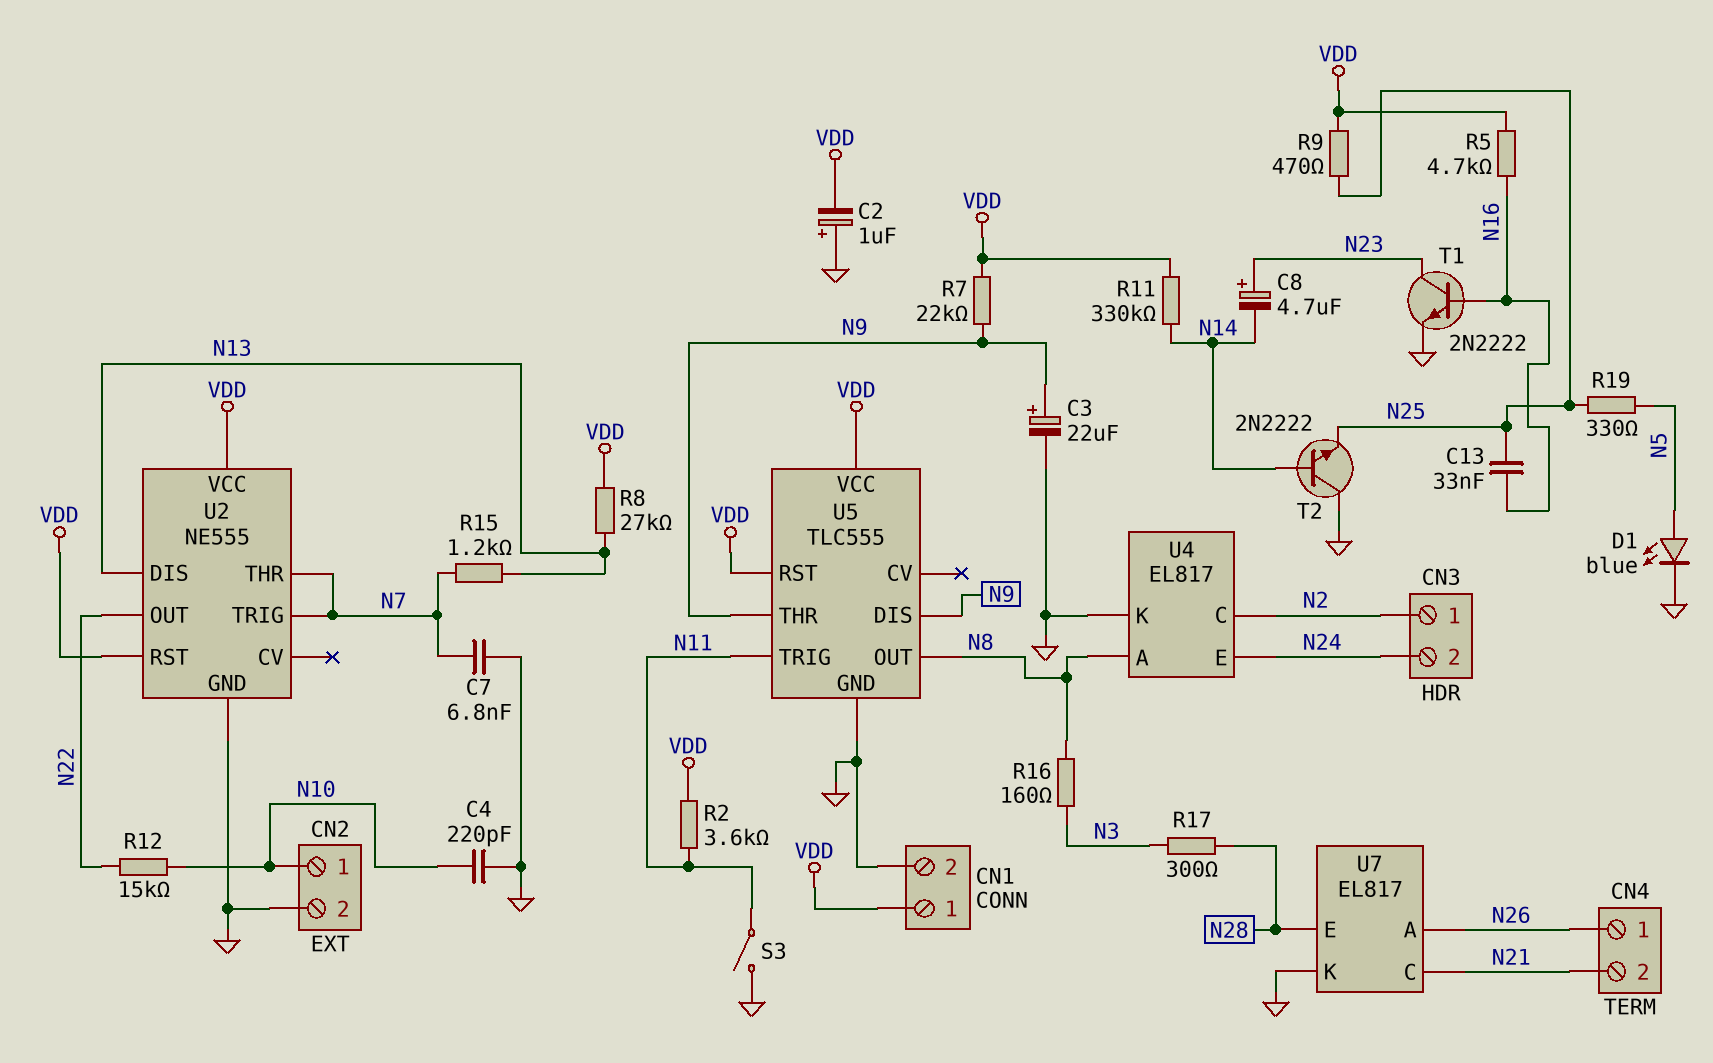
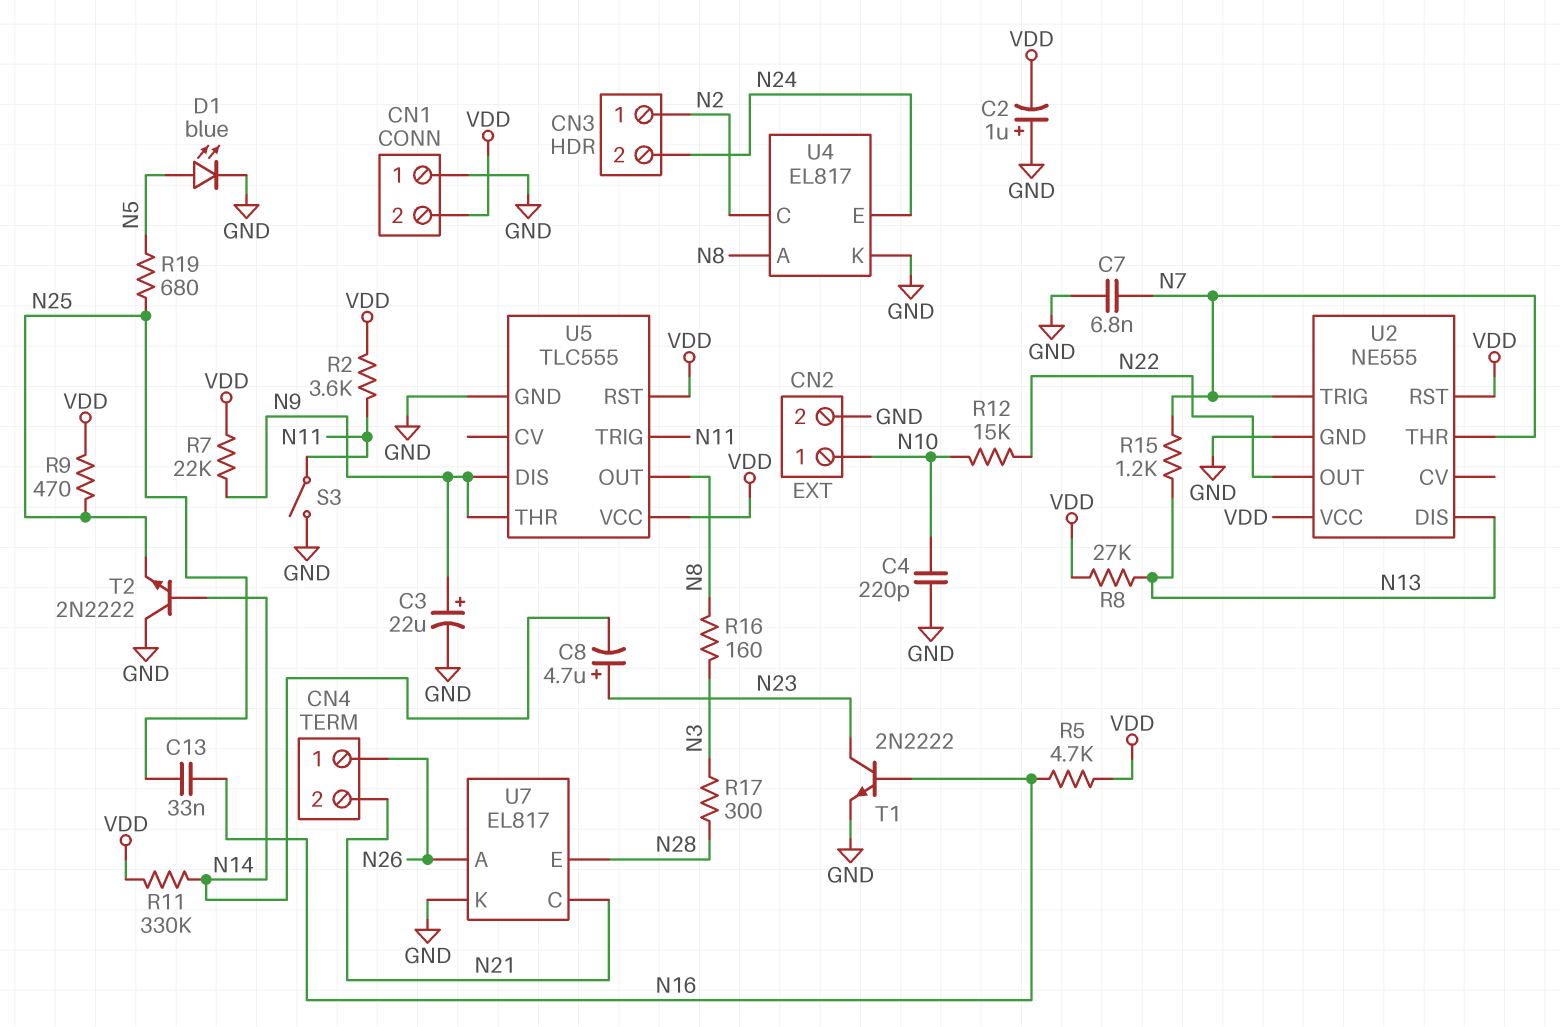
CN1 pin 1: VDD -> GND
CN1 pin 2: GND -> VDD
R19: 330 (N5, N25) -> 680 (N5, N25)

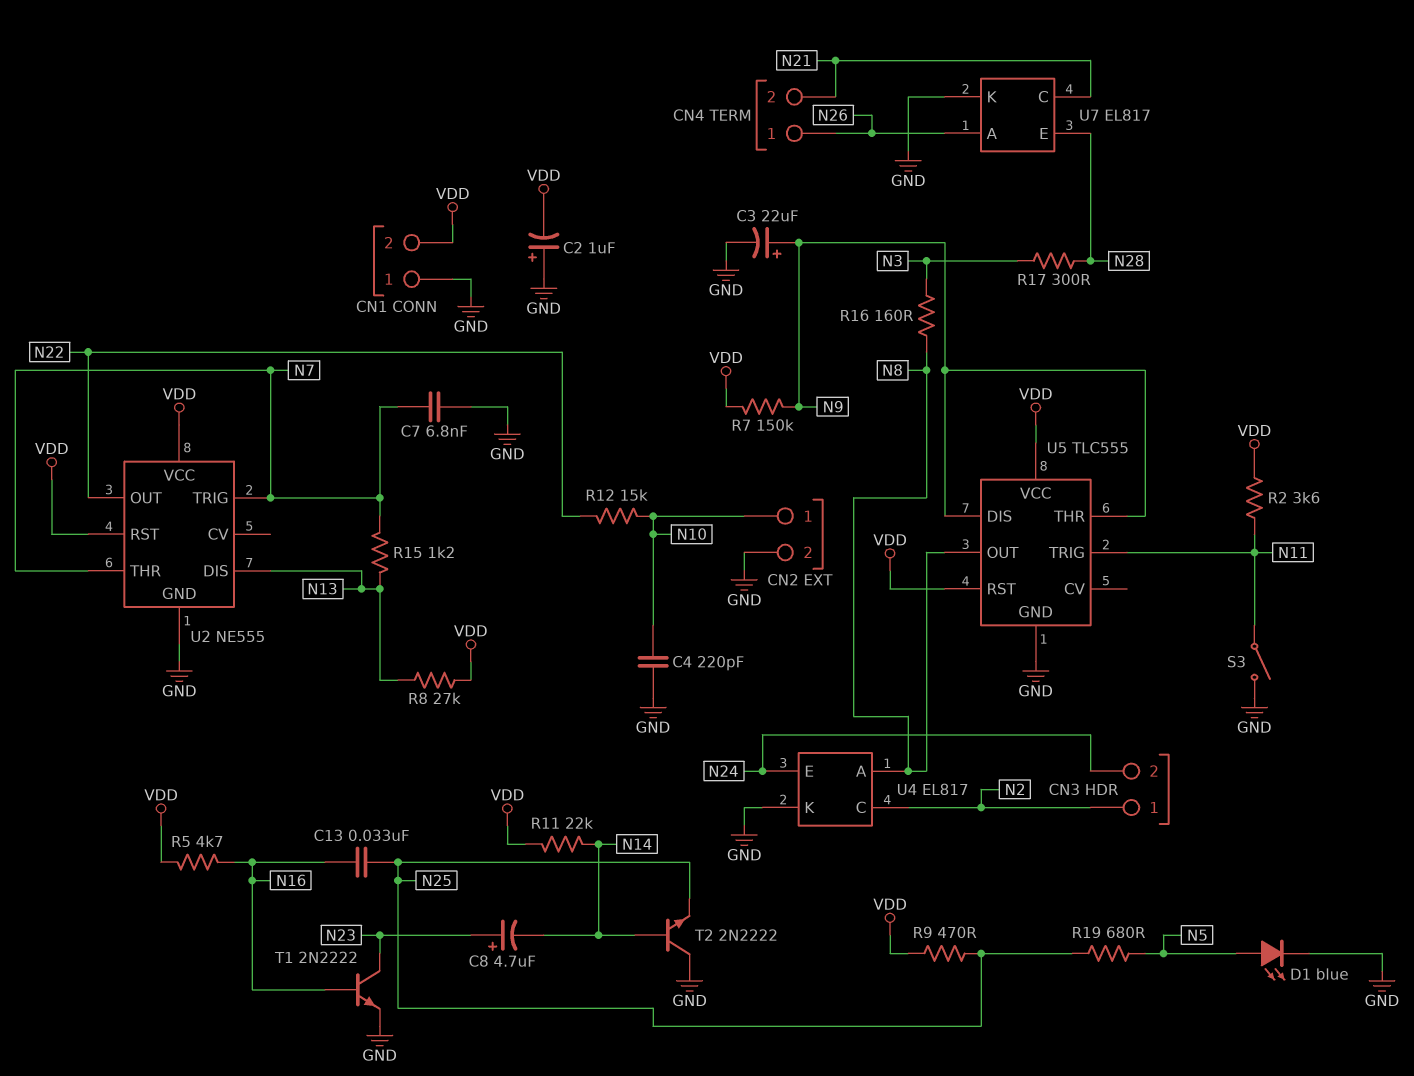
R7: 22k (N9, VDD) -> 150k (N9, VDD)
R11: 330k (N14, VDD) -> 22k (N14, VDD)

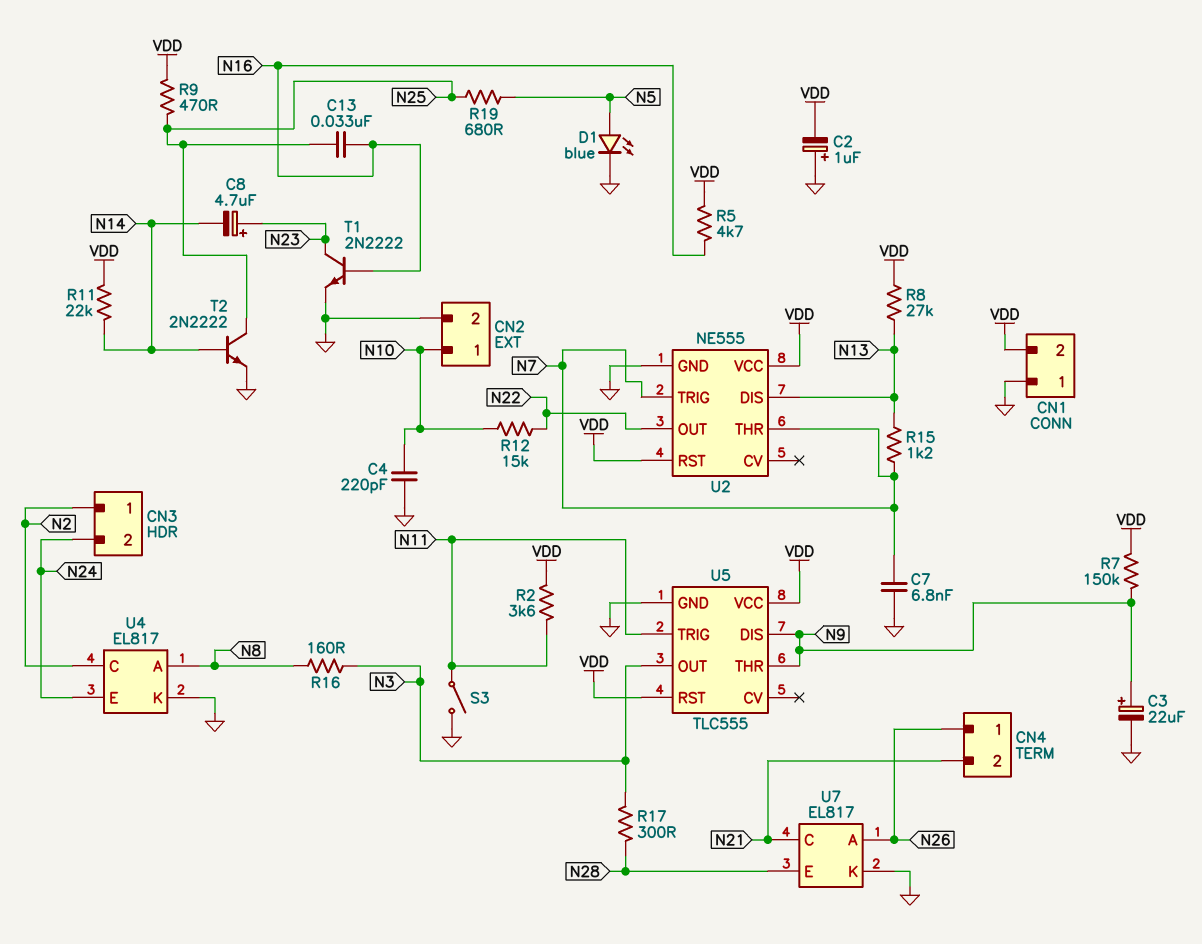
T2: NPN 2N2222 (B N14, C GND, E N25) -> NPN 2N2222 (B N14, C N25, E GND)
U5 pin OUT: N8 -> N3

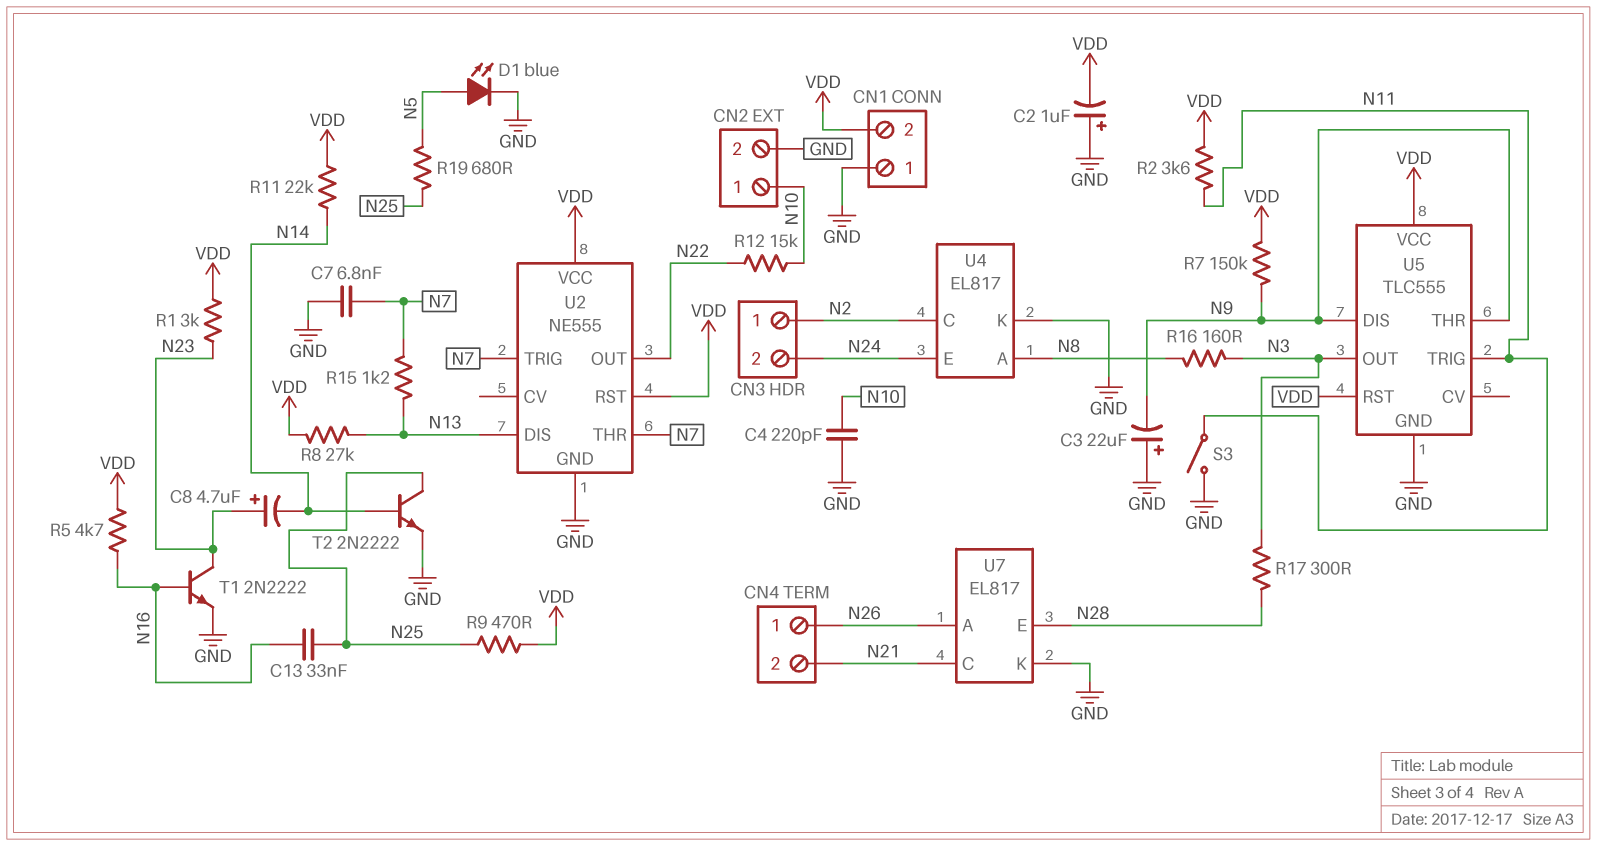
C3: 22uF (plus N9, minus GND) -> 22uF (plus GND, minus N9)
R1: none -> 3k (N23, VDD)

